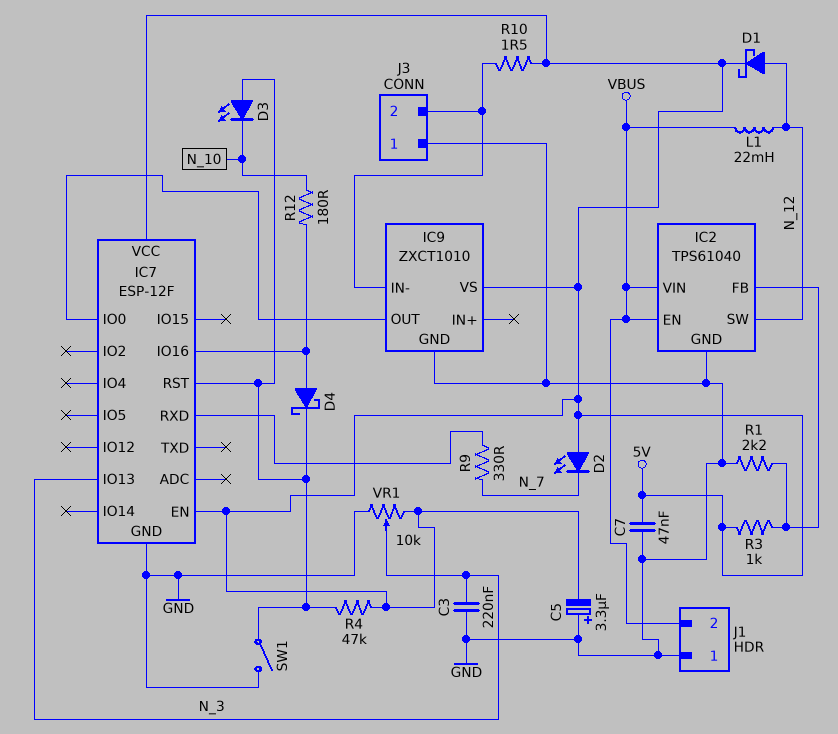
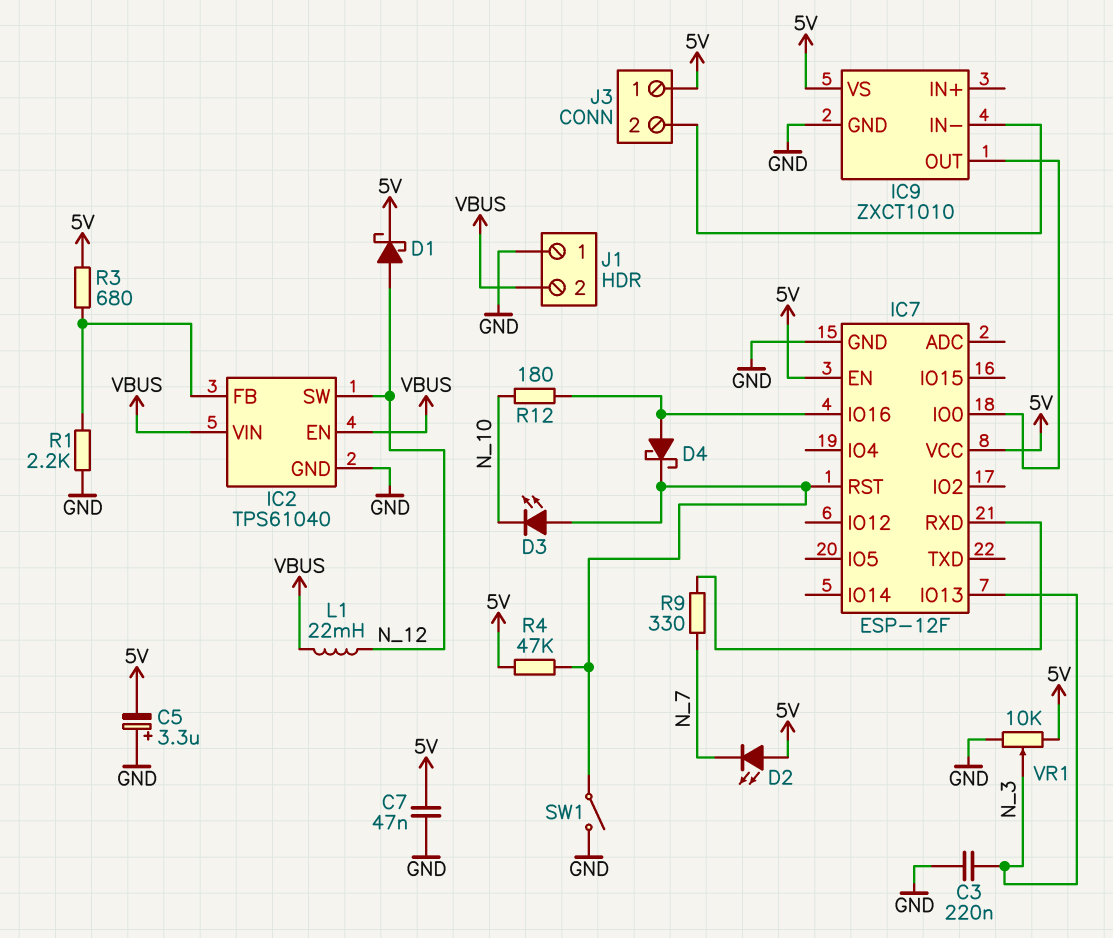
J3 pin 1: GND -> 5V
R3: 1k (5V, IC2/FB) -> 680 (5V, IC2/FB)
R10: 1.5 (5V, IC9/IN-) -> none

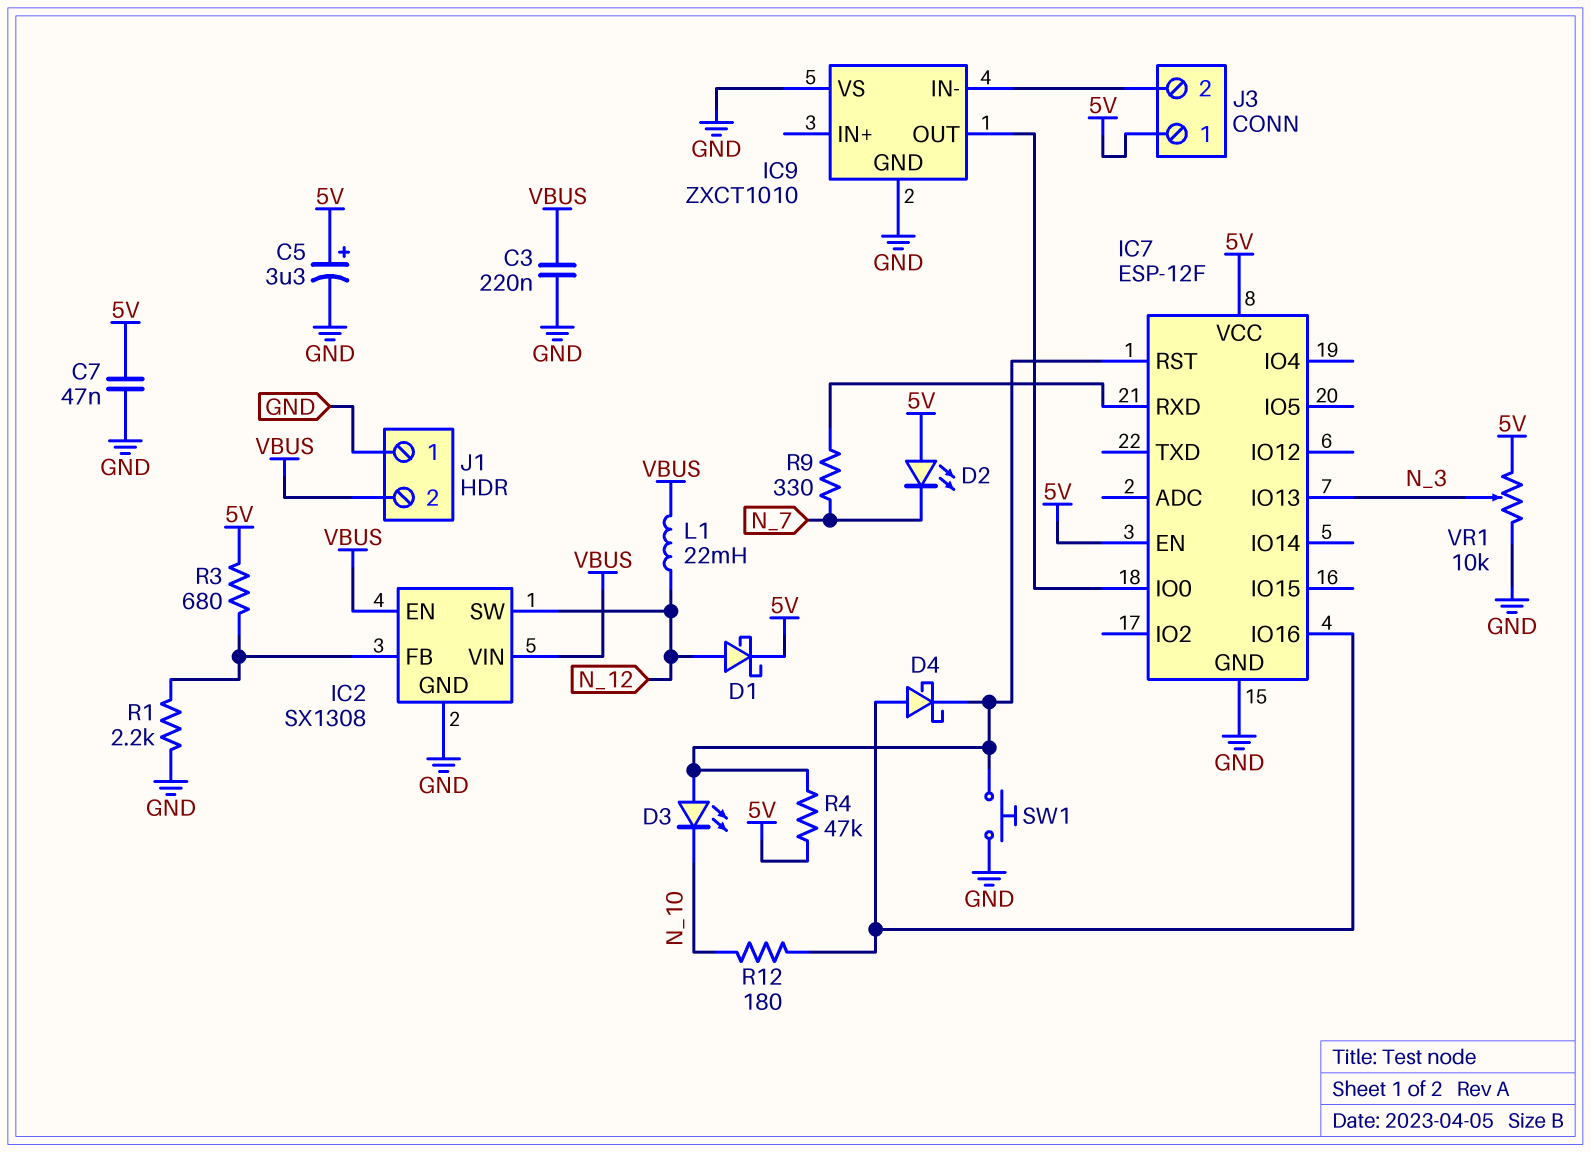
C3: 220nF (GND, N_3) -> 220nF (GND, VBUS)
C5: 3.3uF (plus GND, minus 5V) -> 3.3uF (plus 5V, minus GND)
IC2: TPS61040 -> SX1308
IC9 pin VS: 5V -> GND
SW1: switch (GND, IC7/RST) -> button (GND, IC7/RST)

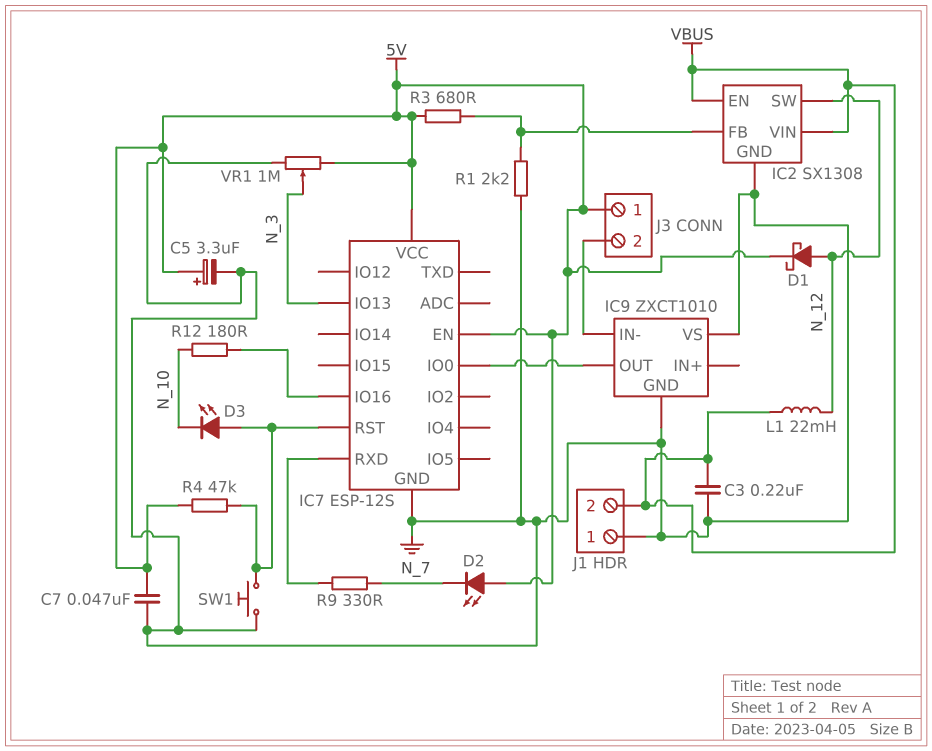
D4: schottky (A IC7/IO16, K IC7/RST) -> none
IC7: ESP-12F -> ESP-12S
VR1: 10k (5V, GND, wiper N_3) -> 1M (5V, GND, wiper N_3)

